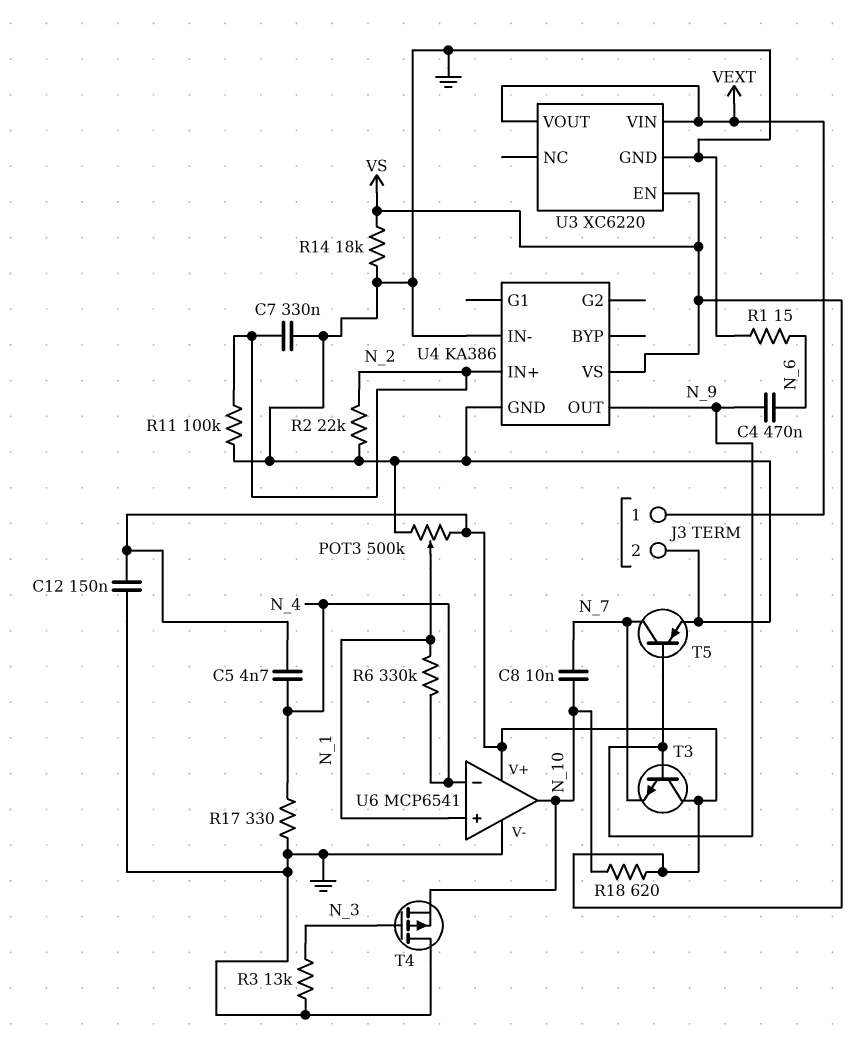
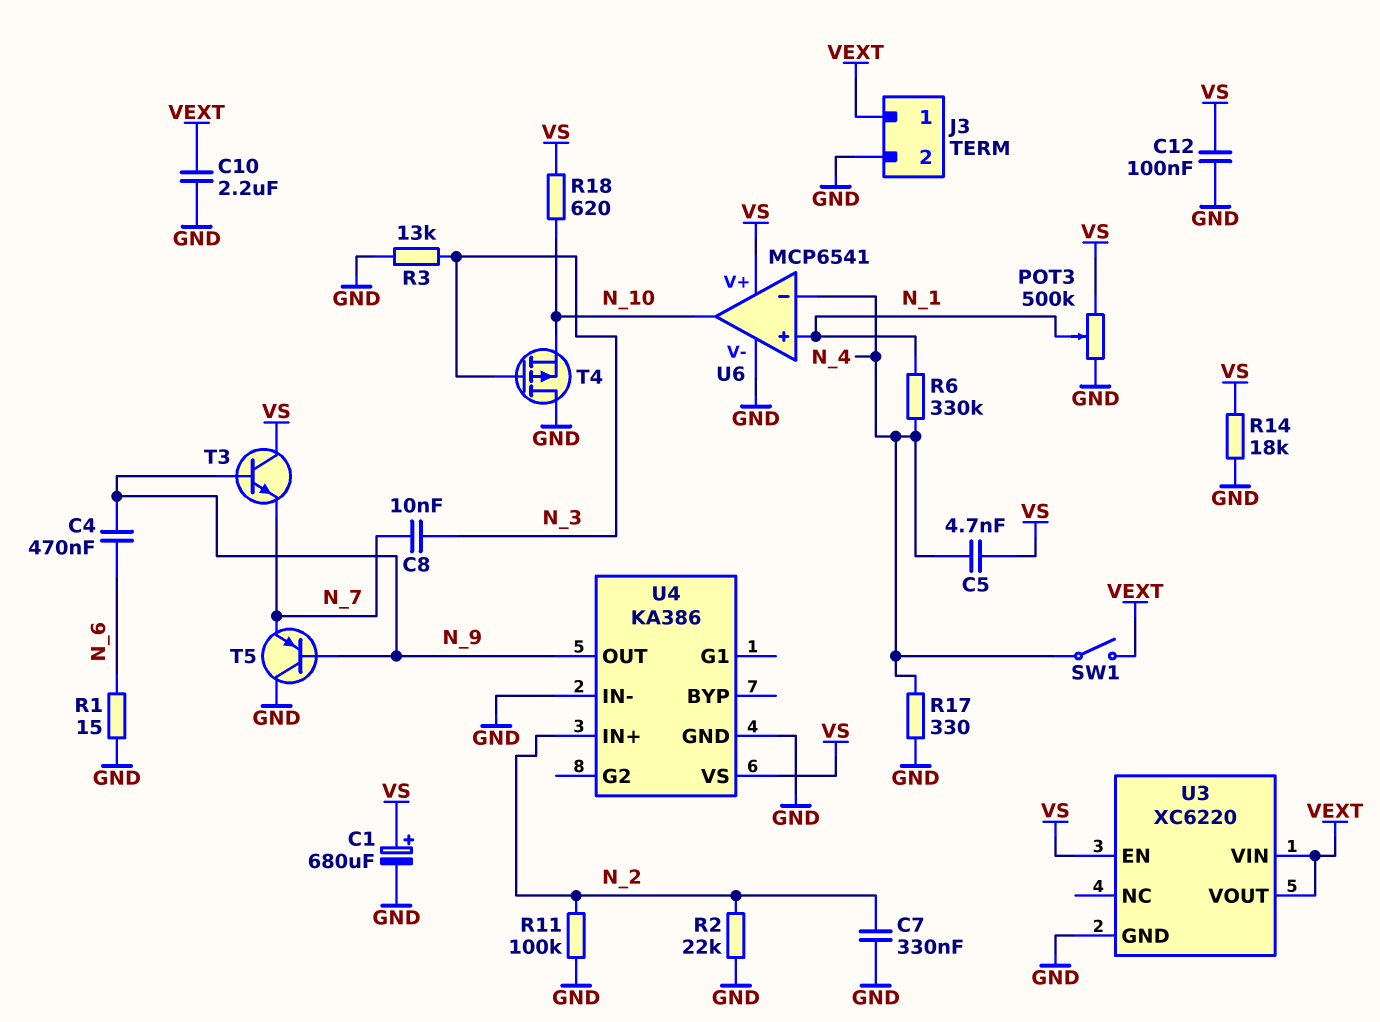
C1: none -> 680uF (plus VS, minus GND)
C8: 10nF (N_7, N_10) -> 10nF (N_3, N_7)
C10: none -> 2.2uF (GND, VEXT)
C12: 150nF (GND, VS) -> 100nF (GND, VS)
SW1: none -> switch (N_4, VEXT)
T5: PNP (B N_9, C N_7, E GND) -> PNP (B N_9, C GND, E N_7)

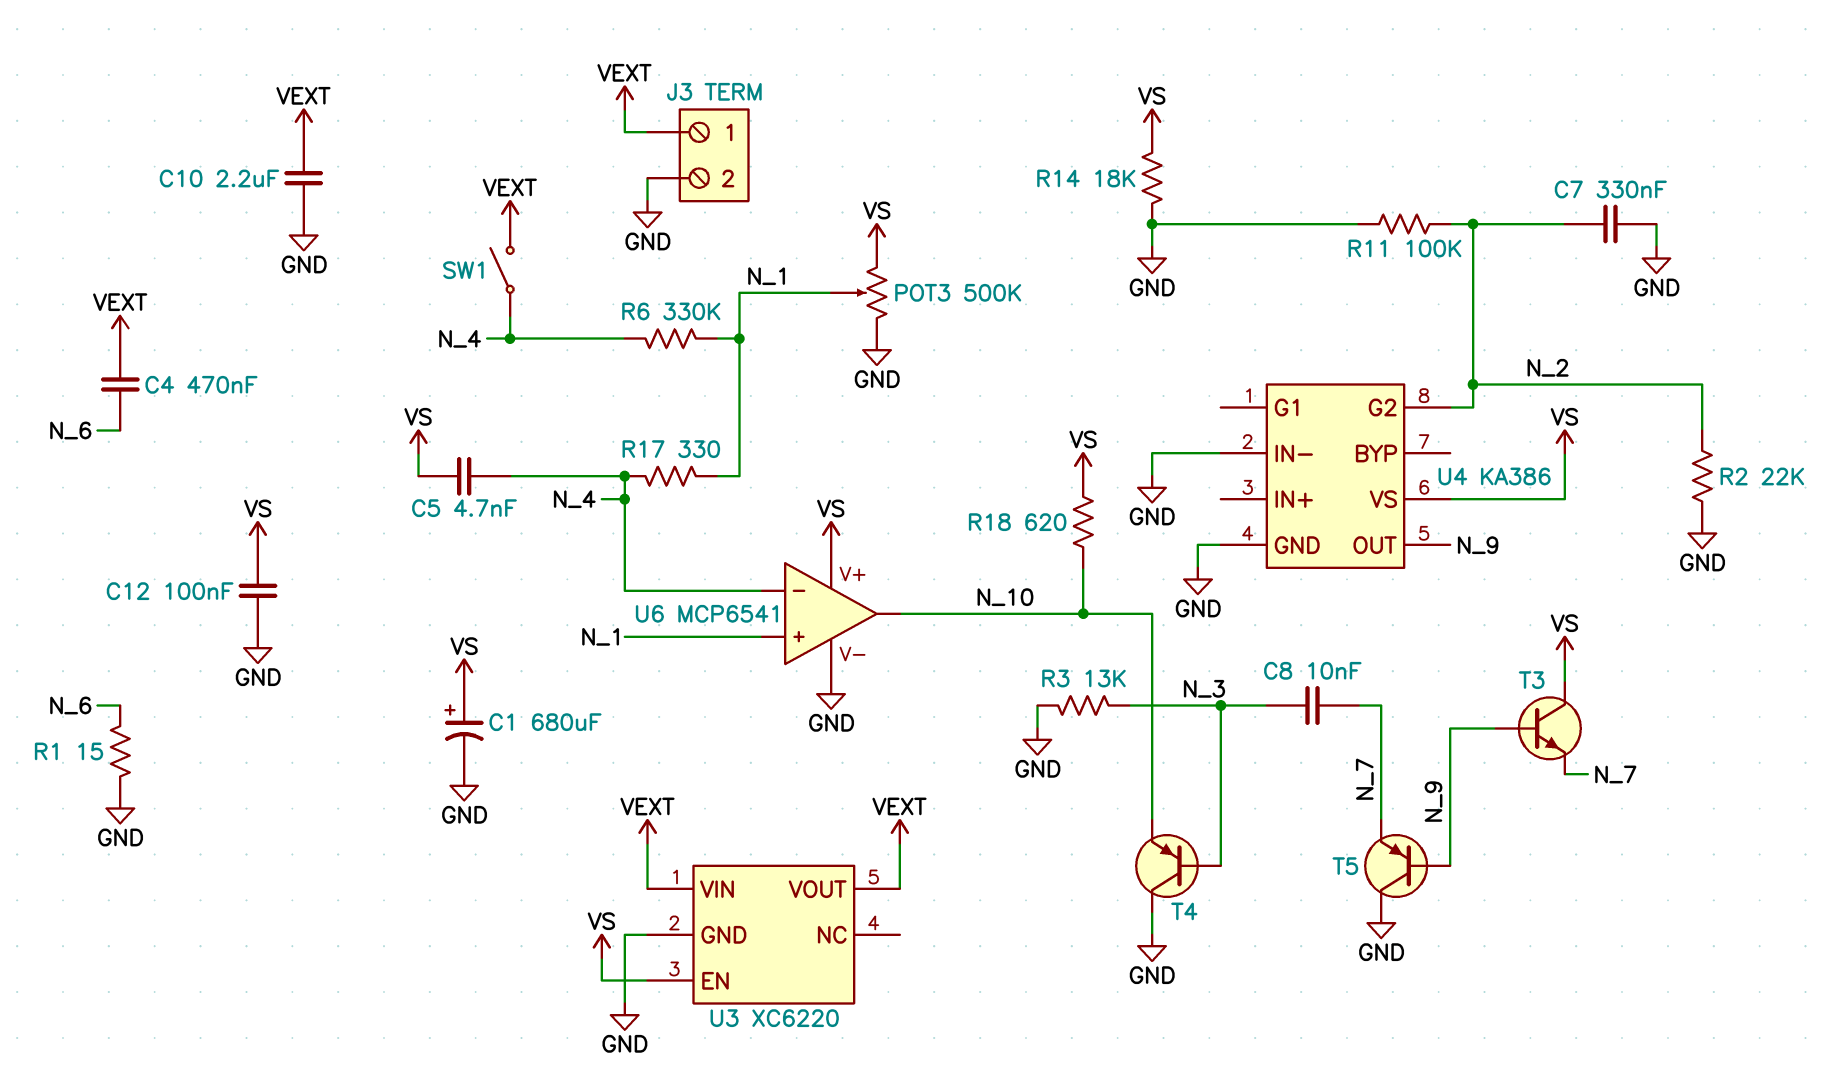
C4: 470nF (N_6, N_9) -> 470nF (N_6, VEXT)
R17: 330 (GND, N_4) -> 330 (N_1, N_4)
T4: PMOS (G N_3, D GND, S N_10) -> PNP (B N_3, C GND, E N_10)
U4 pin G2: none -> N_2
U4 pin IN+: N_2 -> none

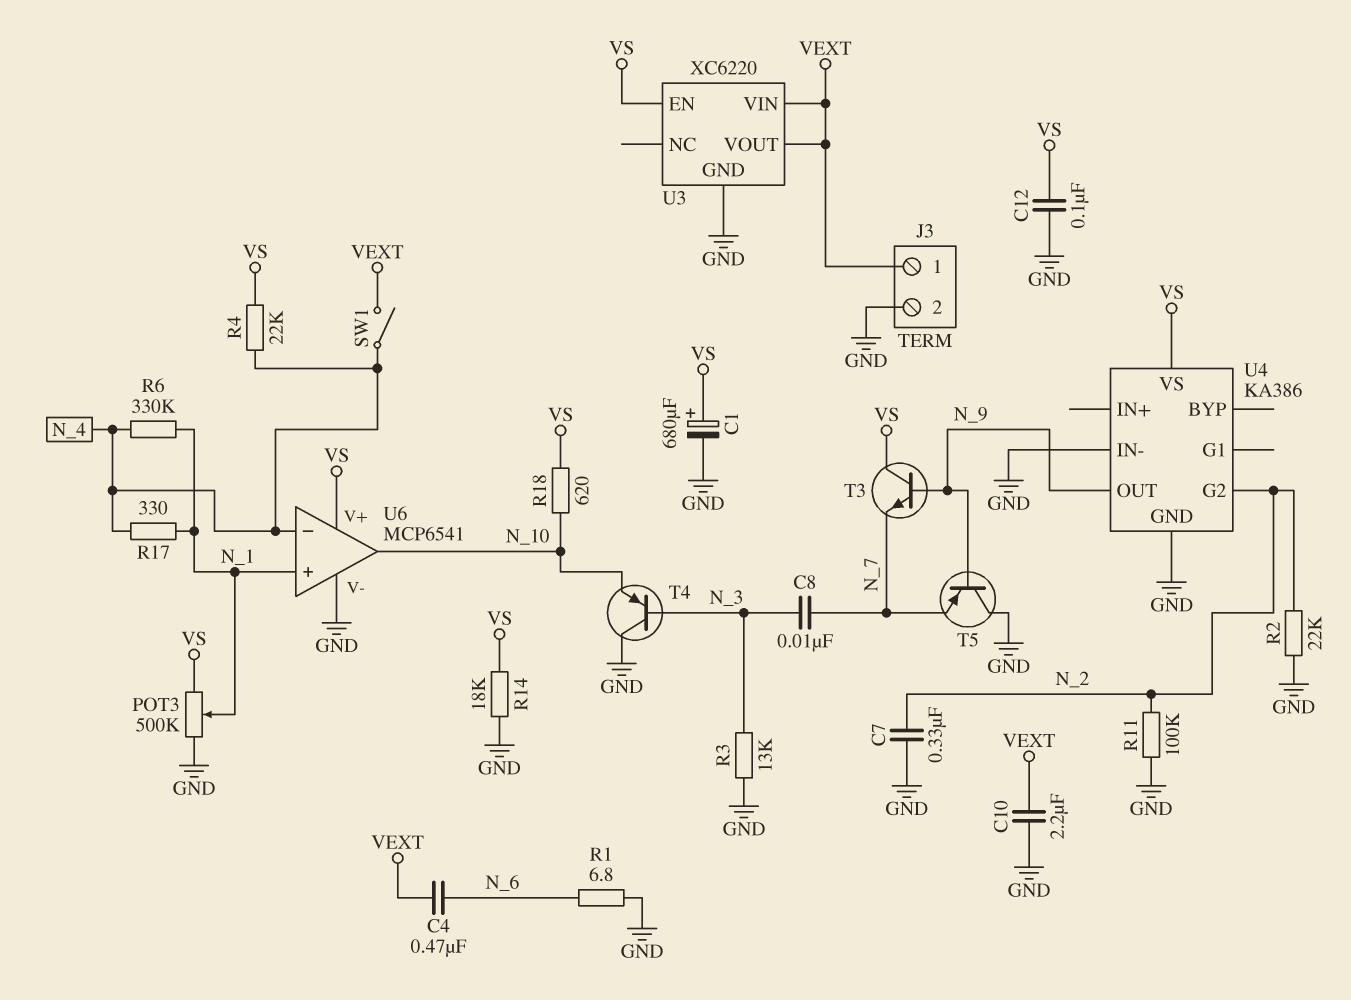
C5: 4.7nF (N_4, VS) -> none
R1: 15 (GND, N_6) -> 6.8 (GND, N_6)
R4: none -> 22k (N_4, VS)

